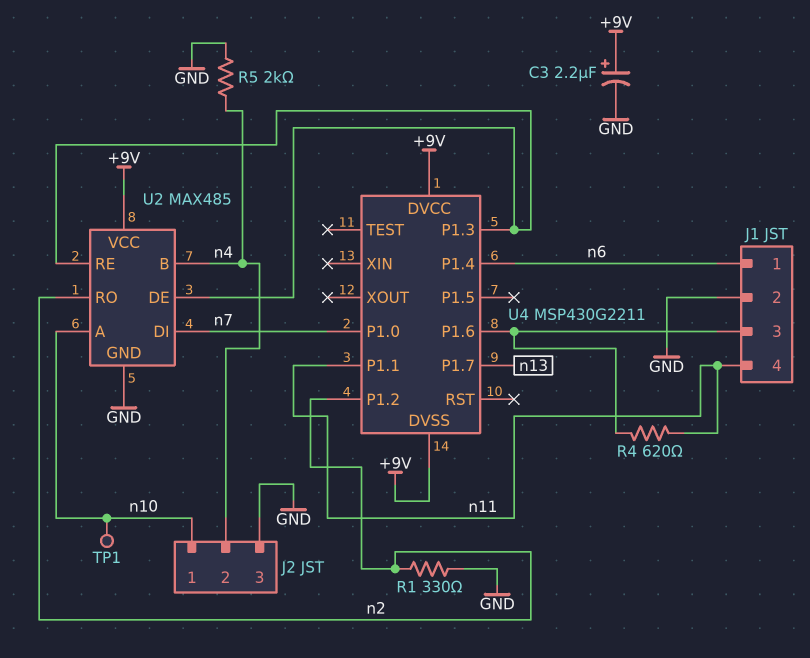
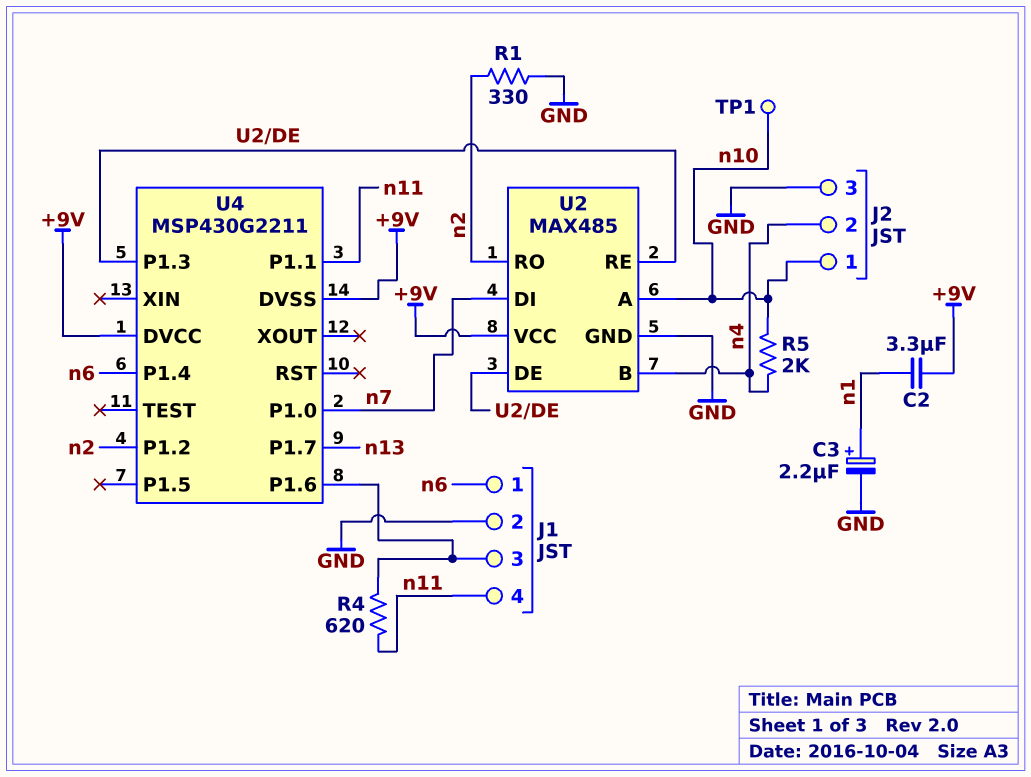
C2: none -> 3.3uF (+9V, n1)
C3: 2.2uF (plus +9V, minus GND) -> 2.2uF (plus n1, minus GND)
R5: 2k (GND, n4) -> 2k (n4, n10)

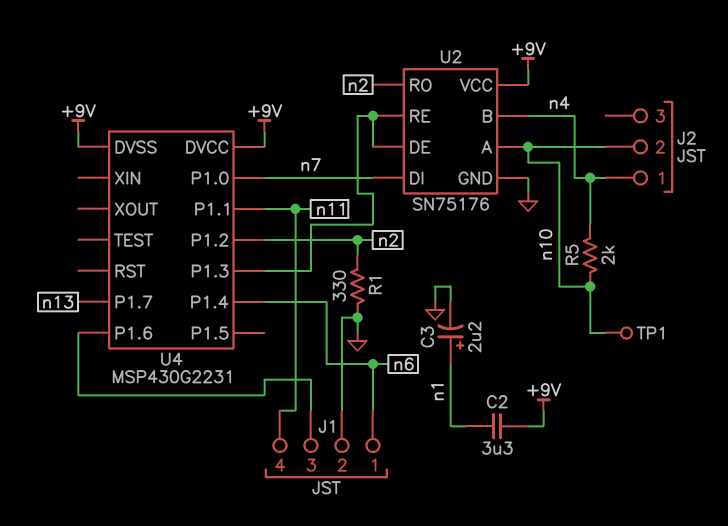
J2 pin 1: n10 -> n4
J2 pin 2: n4 -> n10
J2 pin 3: GND -> none
R4: 620 (J1/3, n11) -> none
U2: MAX485 -> SN75176
U4: MSP430G2211 -> MSP430G2231

